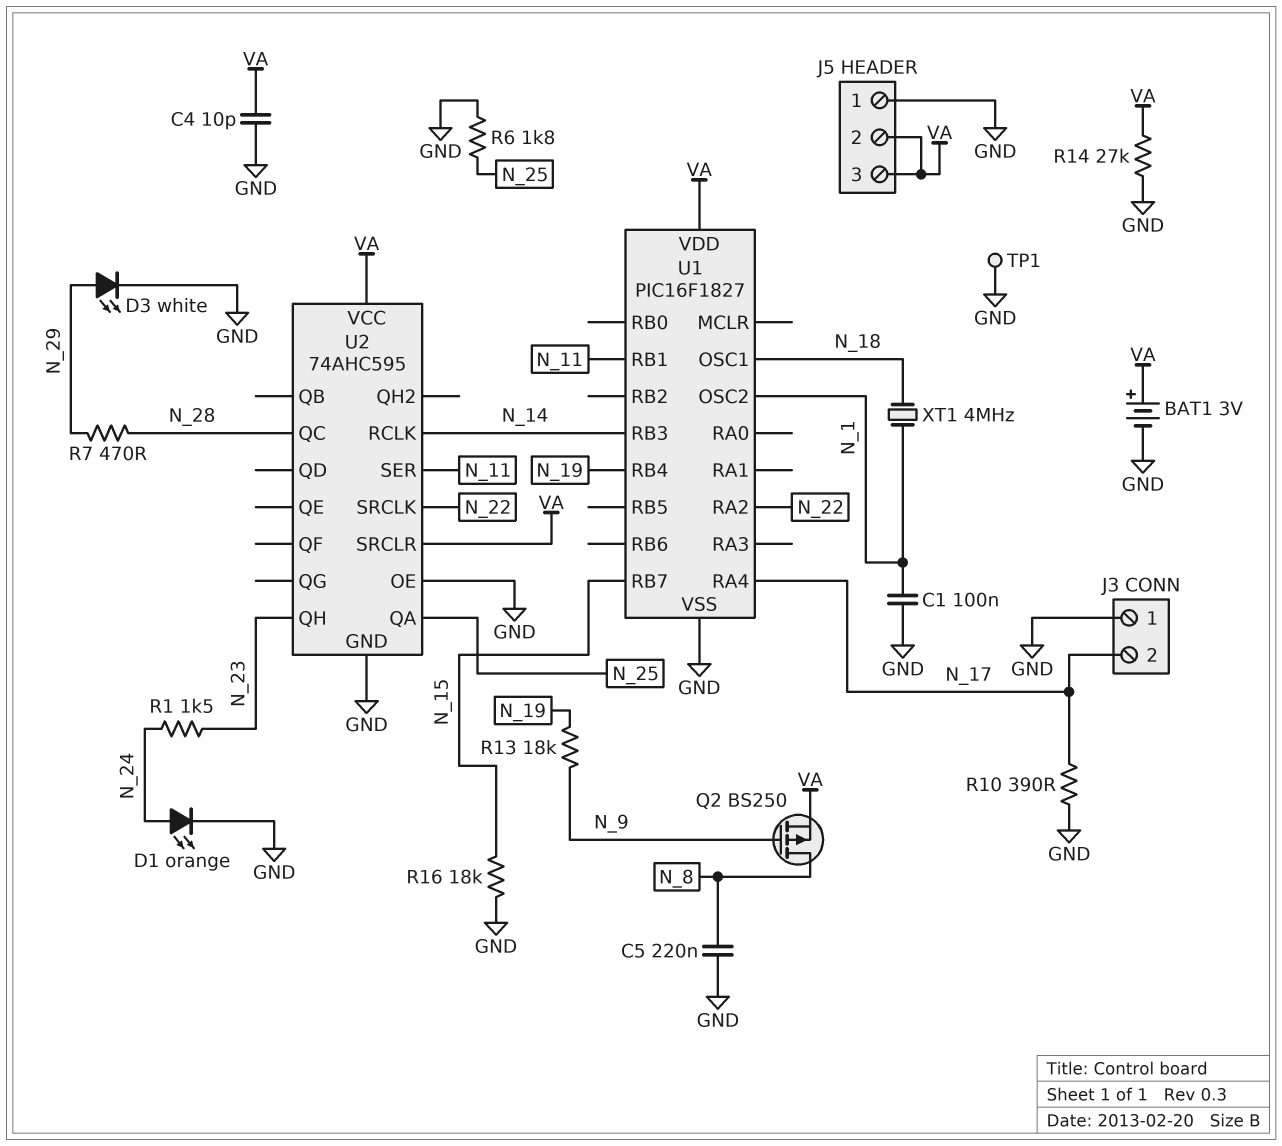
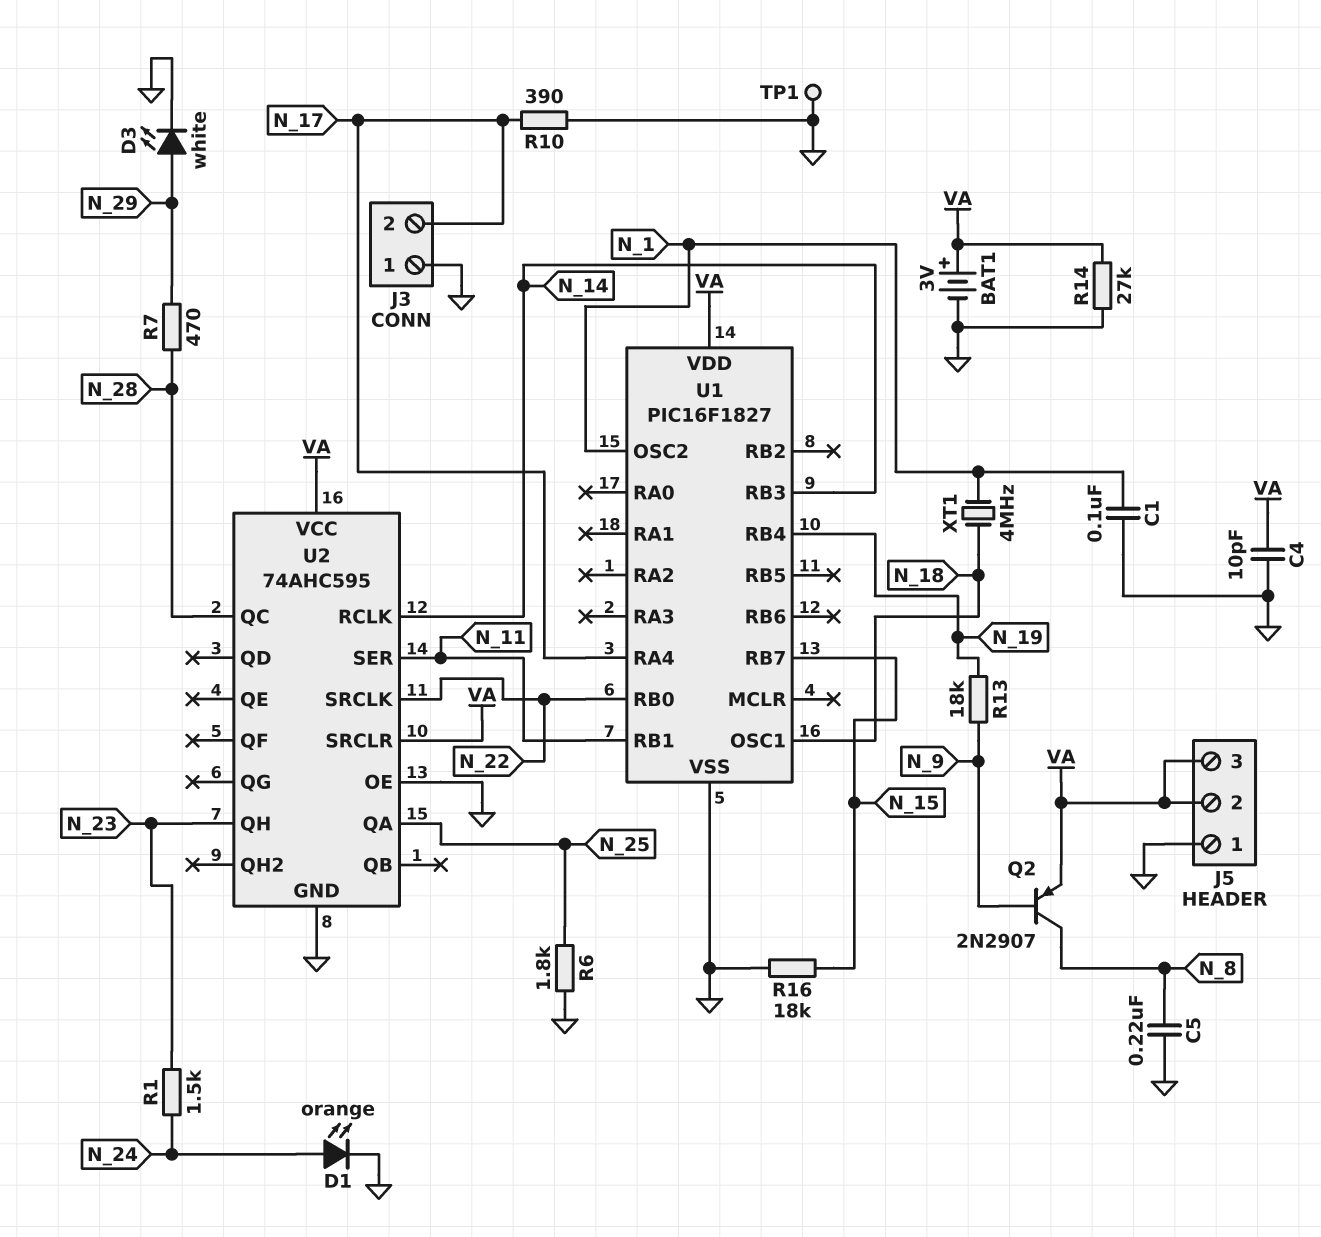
Q2: PMOS BS250 (G N_9, D N_8, S VA) -> PNP 2N2907 (B N_9, C N_8, E VA)
U1 pin RA2: N_22 -> none
U1 pin RB0: none -> N_22

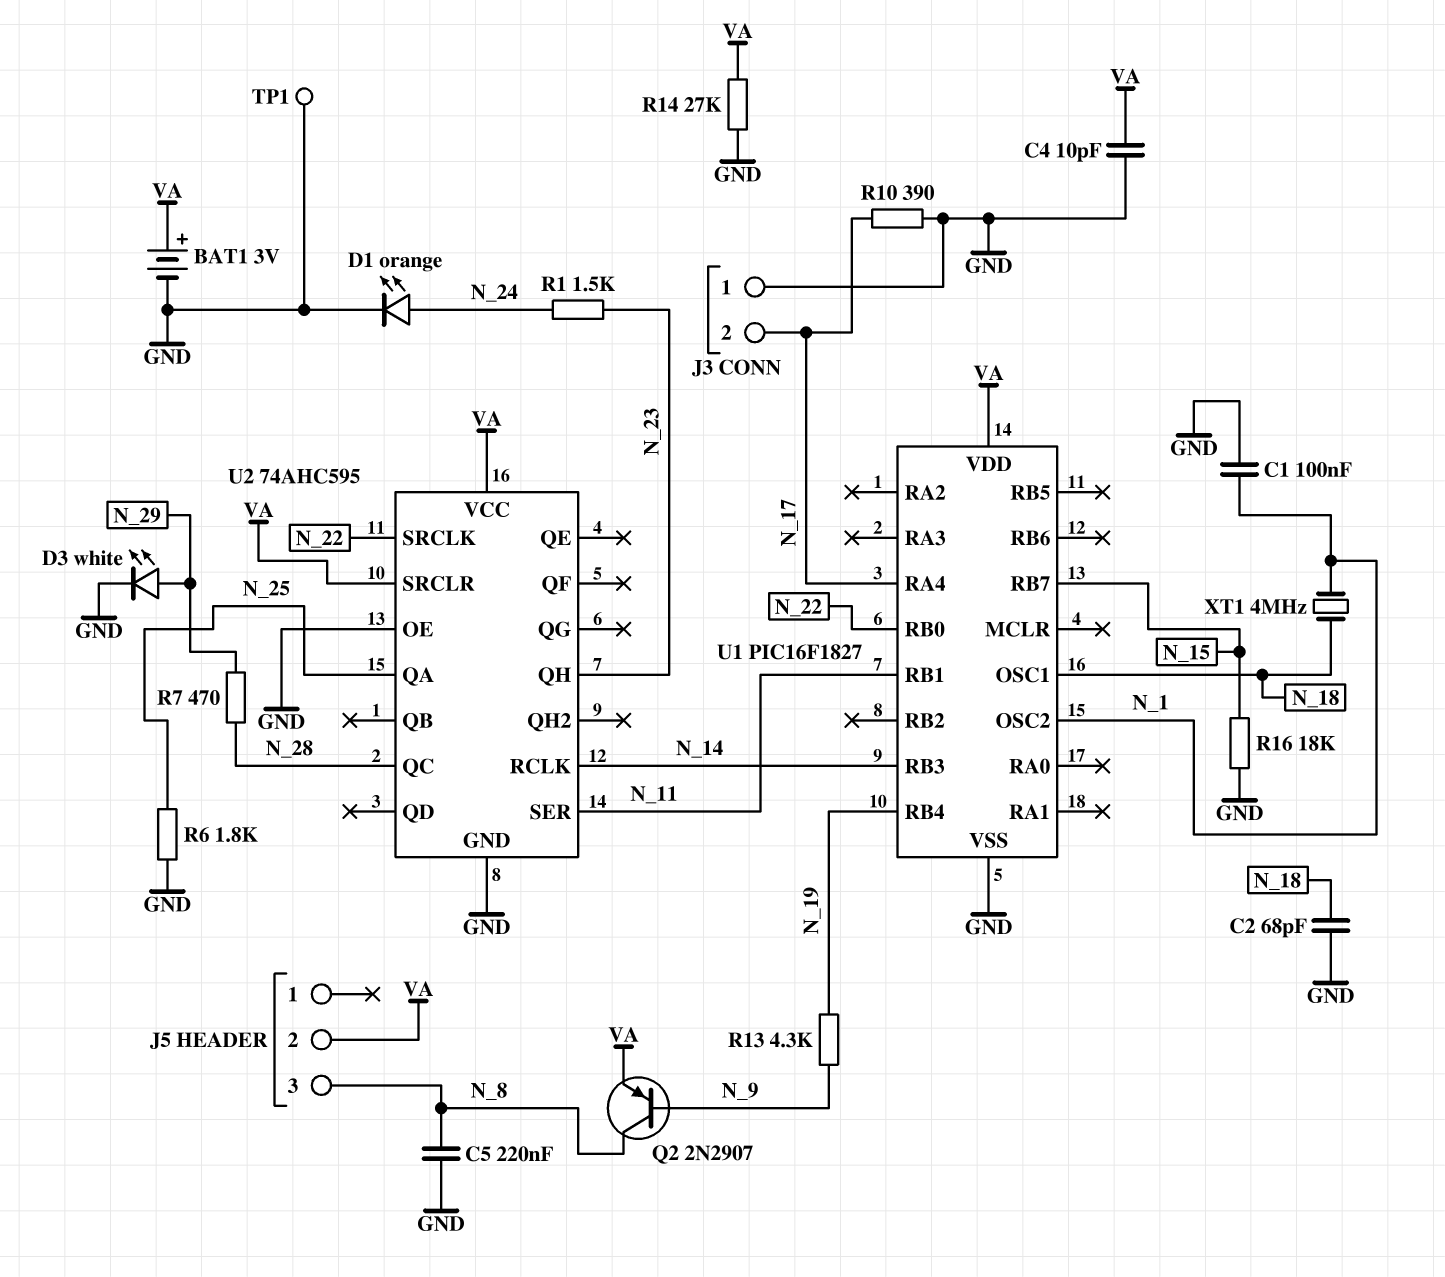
C2: none -> 68pF (GND, N_18)
J5 pin 1: GND -> none
J5 pin 3: VA -> N_8
R13: 18k (N_9, N_19) -> 4.3k (N_9, N_19)

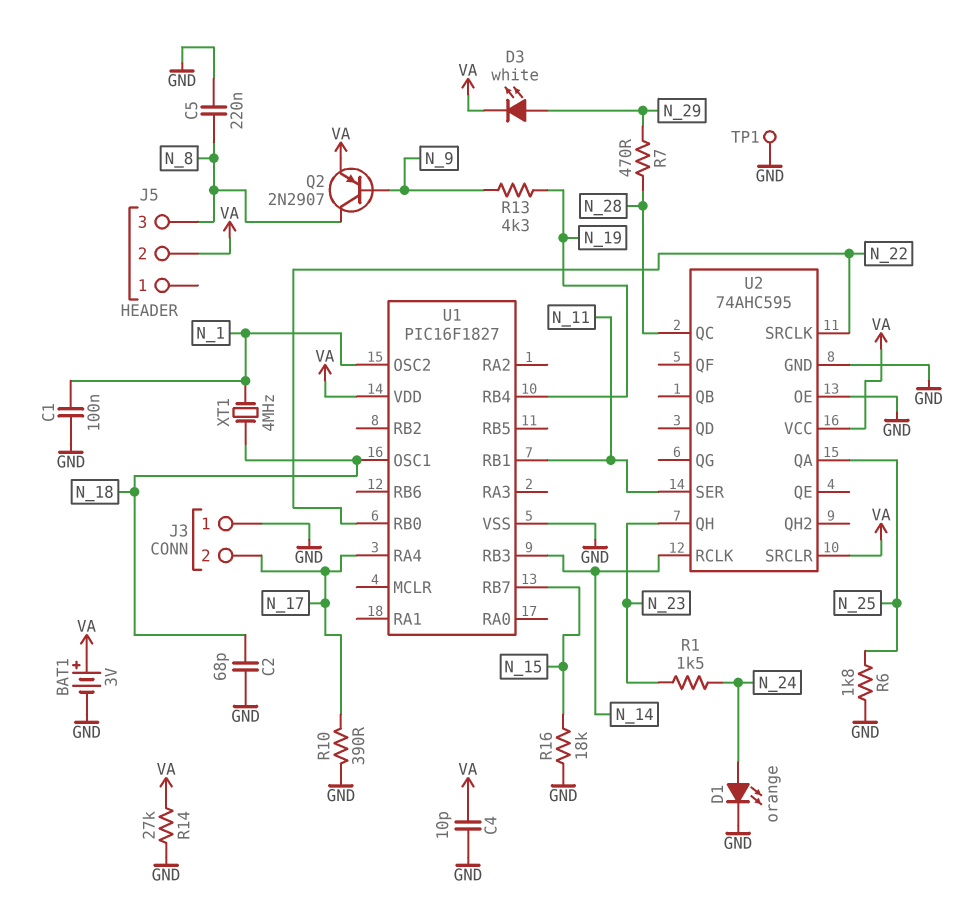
D3: LED white (A N_29, K GND) -> LED white (A N_29, K VA)

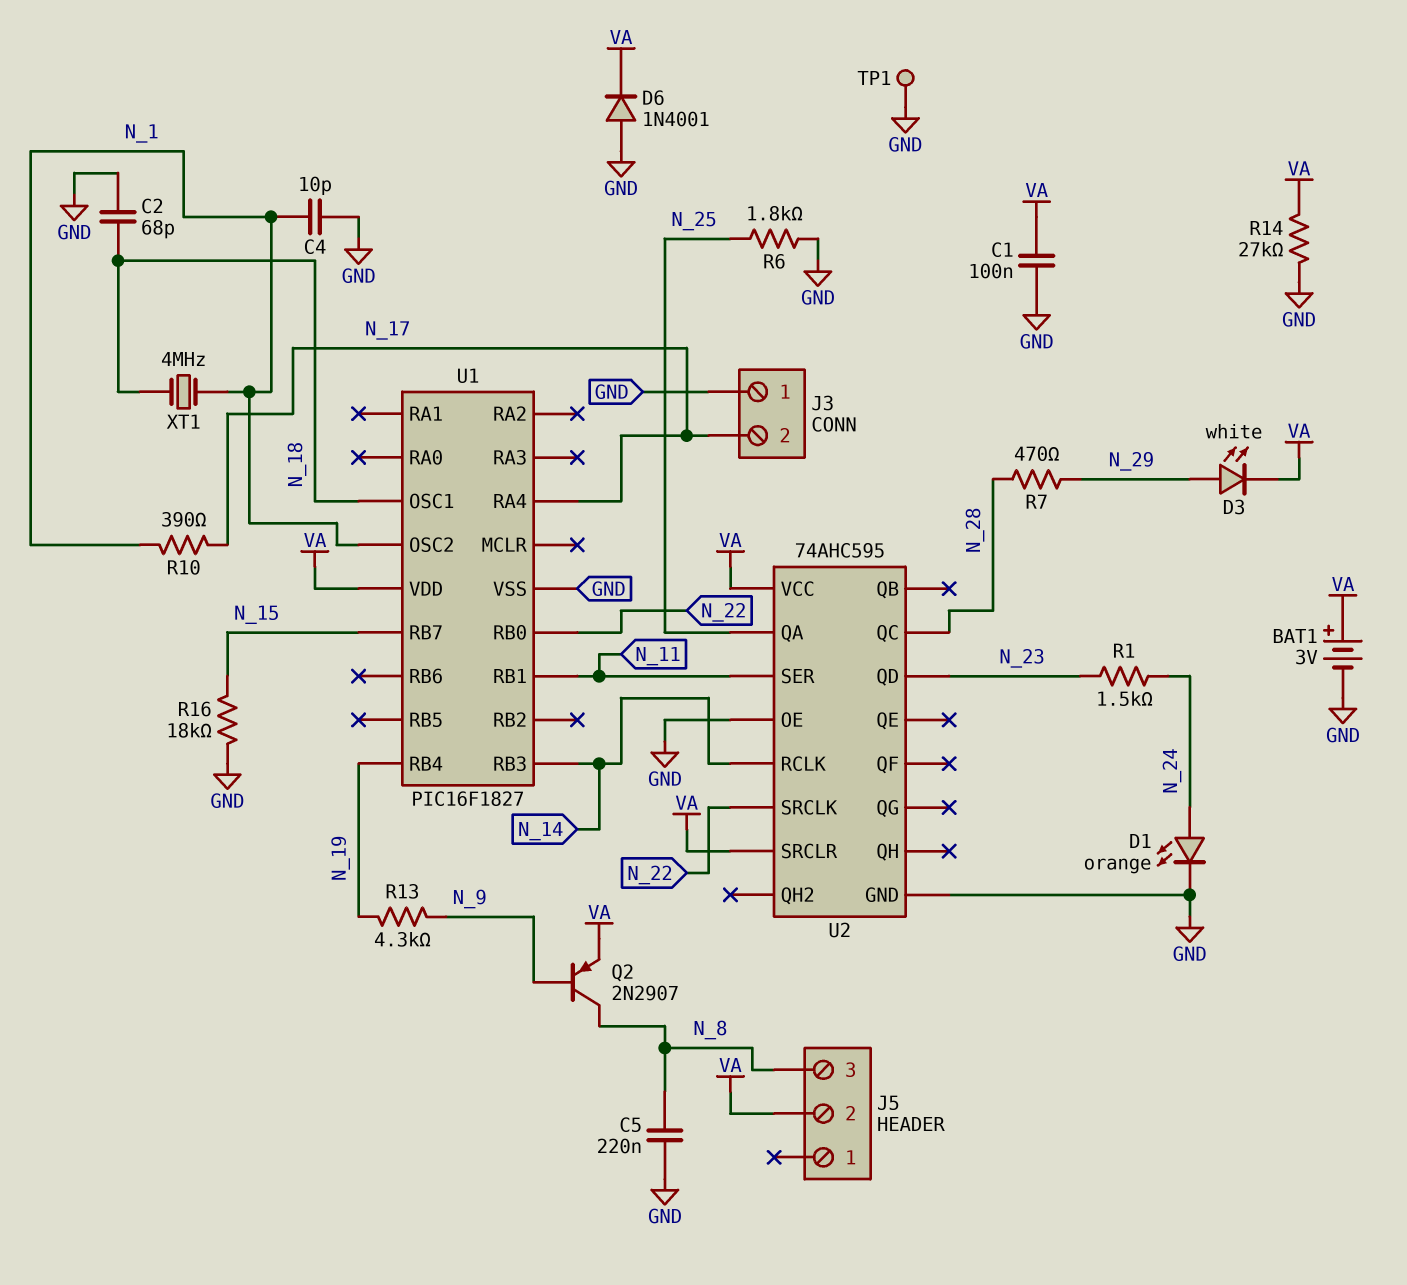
C1: 100nF (GND, N_1) -> 100nF (GND, VA)
C4: 10pF (GND, VA) -> 10pF (GND, N_1)
D6: none -> diode 1N4001 (A GND, K VA)
R10: 390 (GND, N_17) -> 390 (N_1, N_17)
U2 pin QD: none -> N_23
U2 pin QH: N_23 -> none

